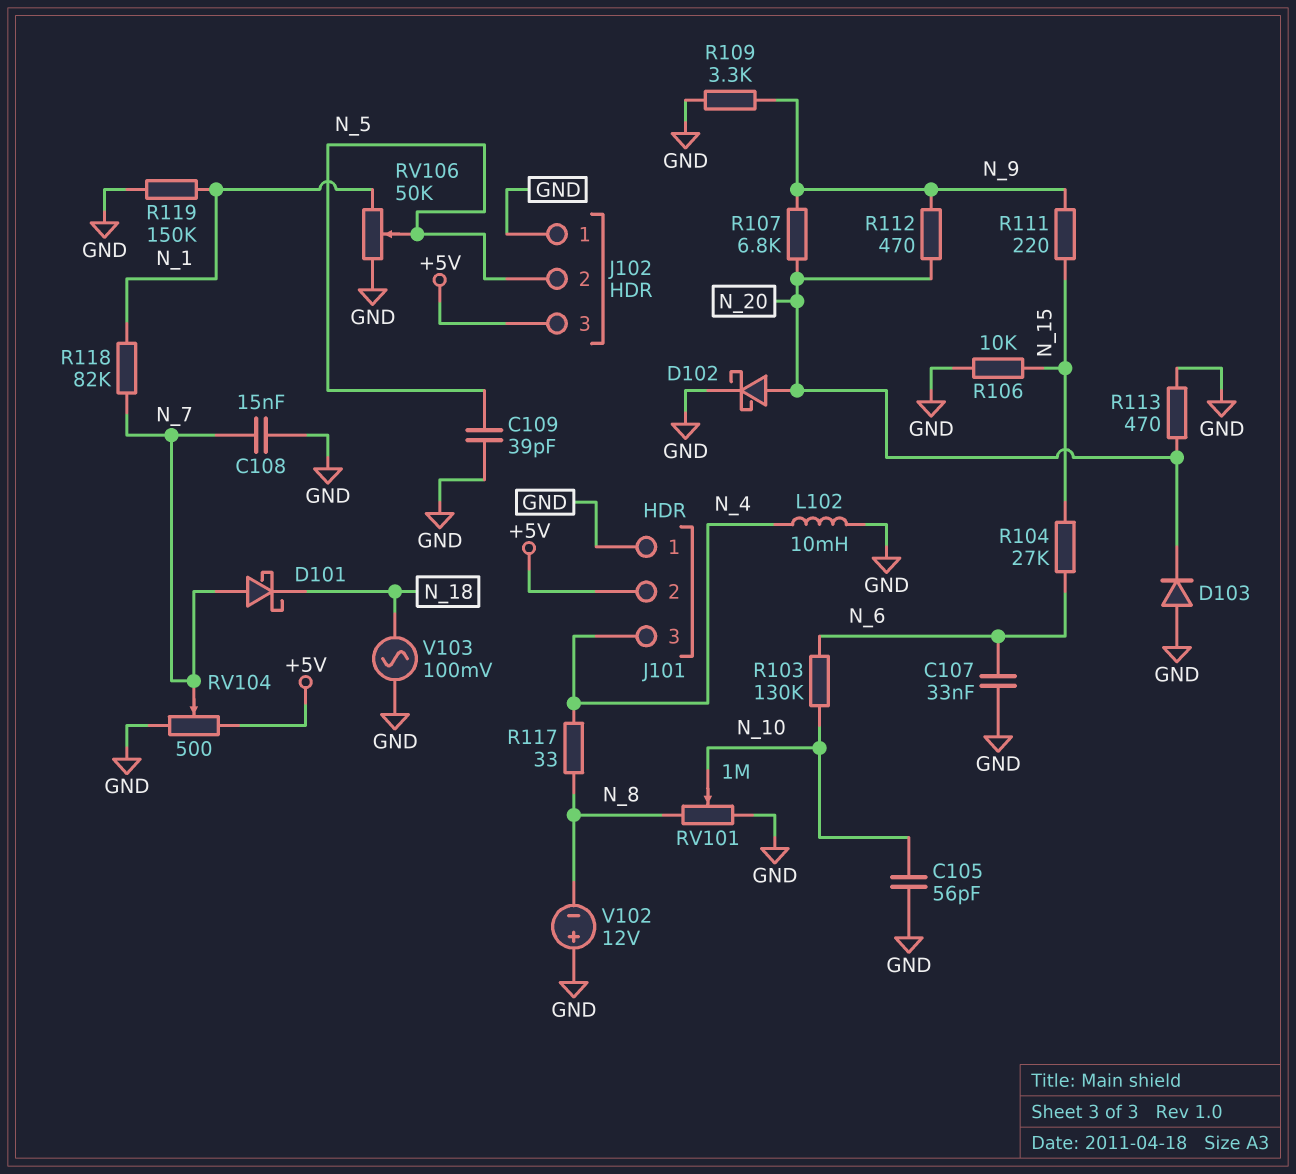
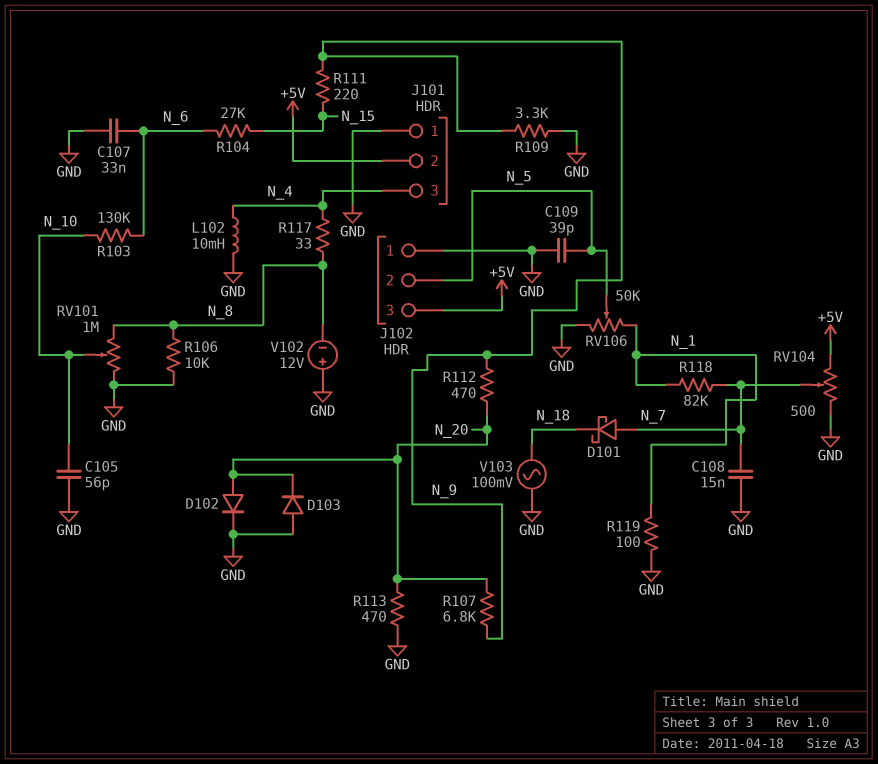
D102: schottky (A N_20, K GND) -> diode (A N_20, K GND)
R106: 10k (GND, N_15) -> 10k (GND, N_8)
R119: 150k (GND, N_1) -> 100 (GND, N_1)

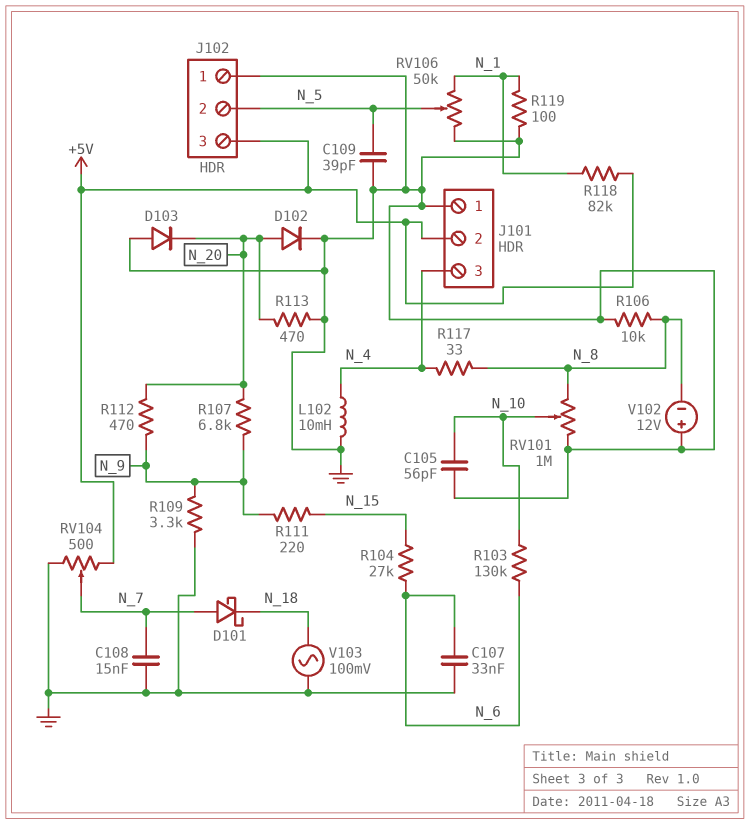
R118: 82k (N_1, N_7) -> 82k (+5V, N_1)

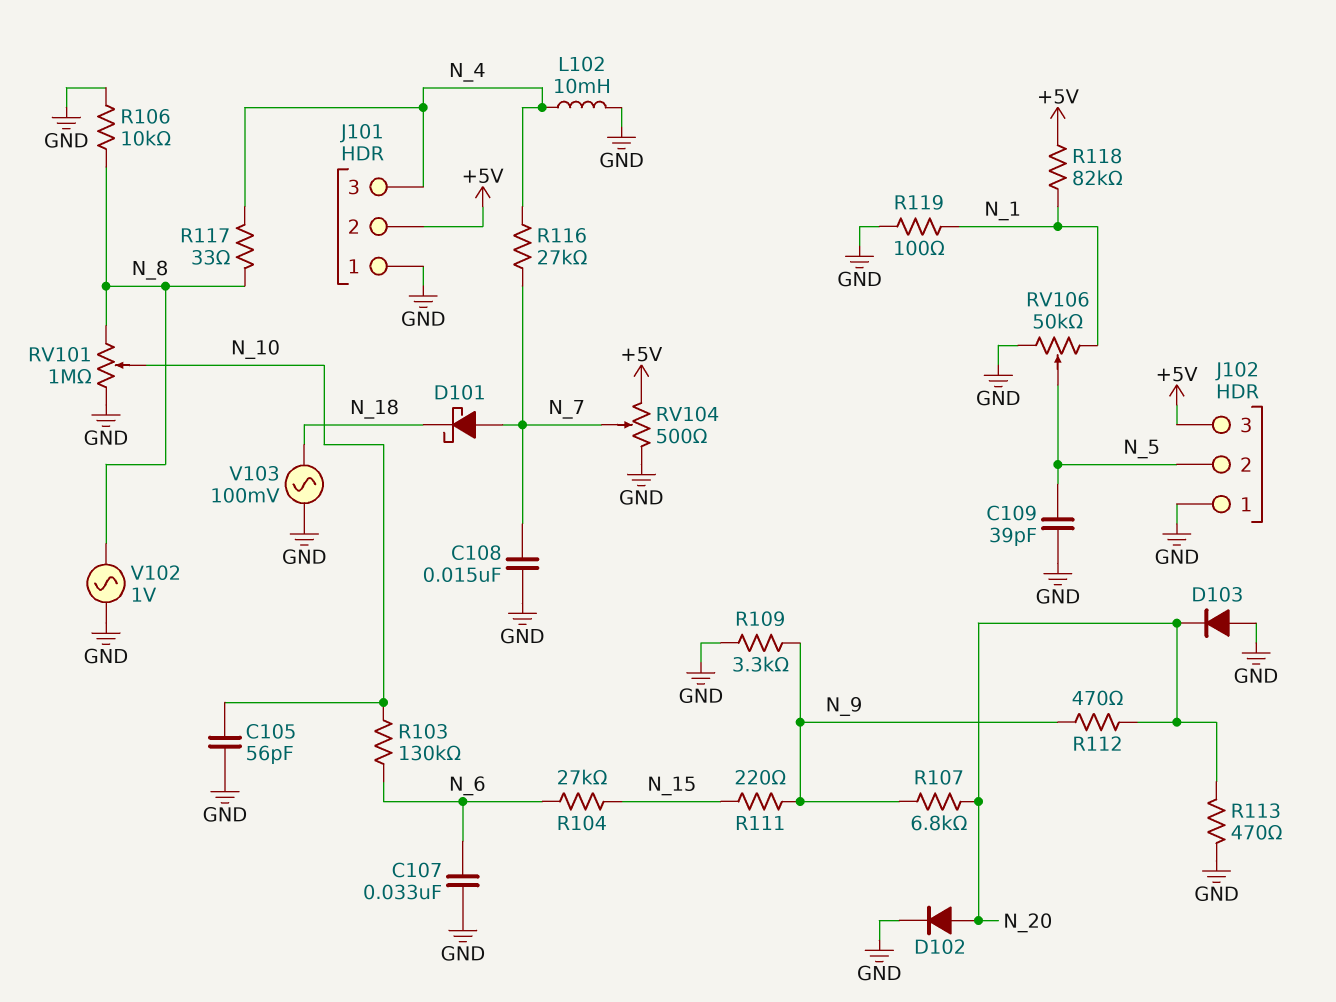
R116: none -> 27k (N_4, N_7)
V102: 12V (plus GND, minus N_8) -> AC 1V (GND, N_8)

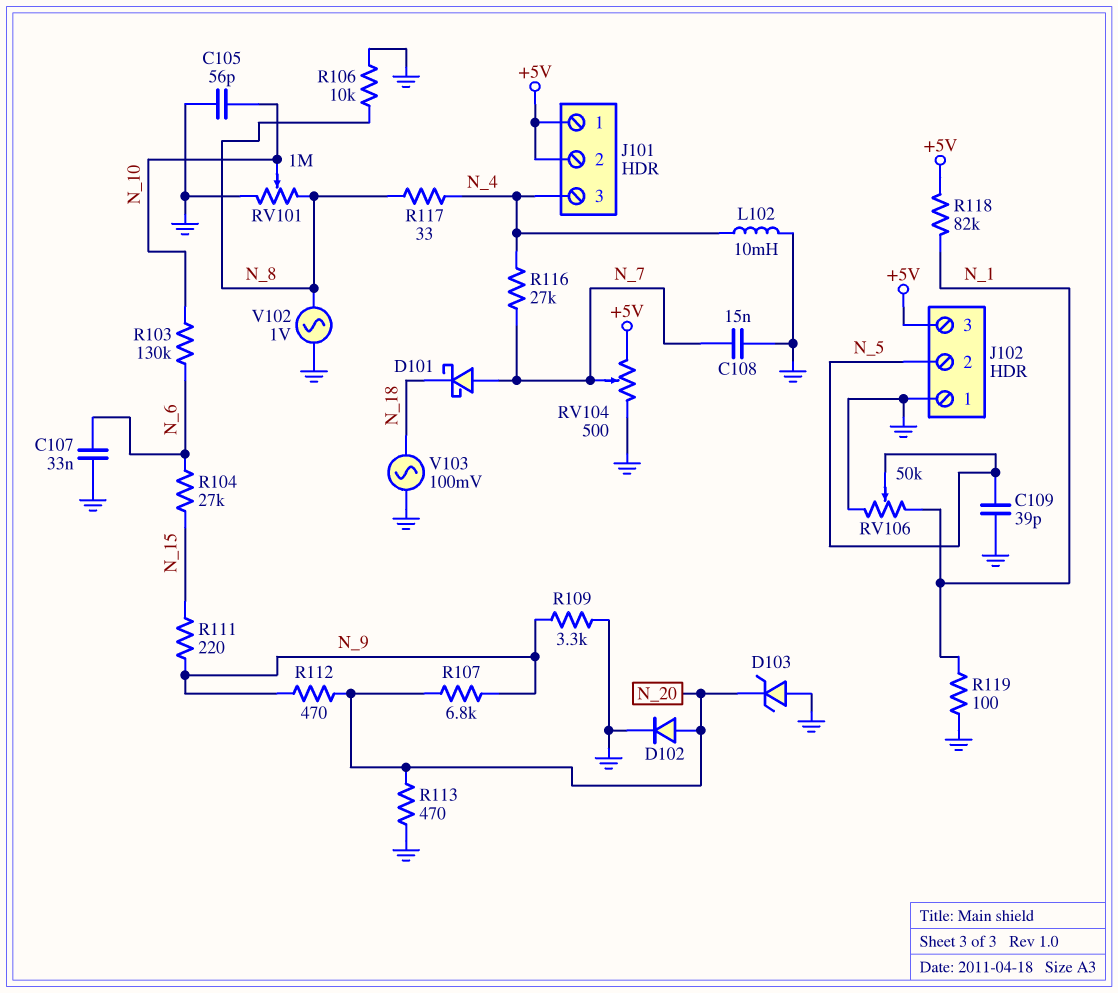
D103: diode (A GND, K N_20) -> zener (A GND, K N_20)
J101 pin 1: GND -> +5V

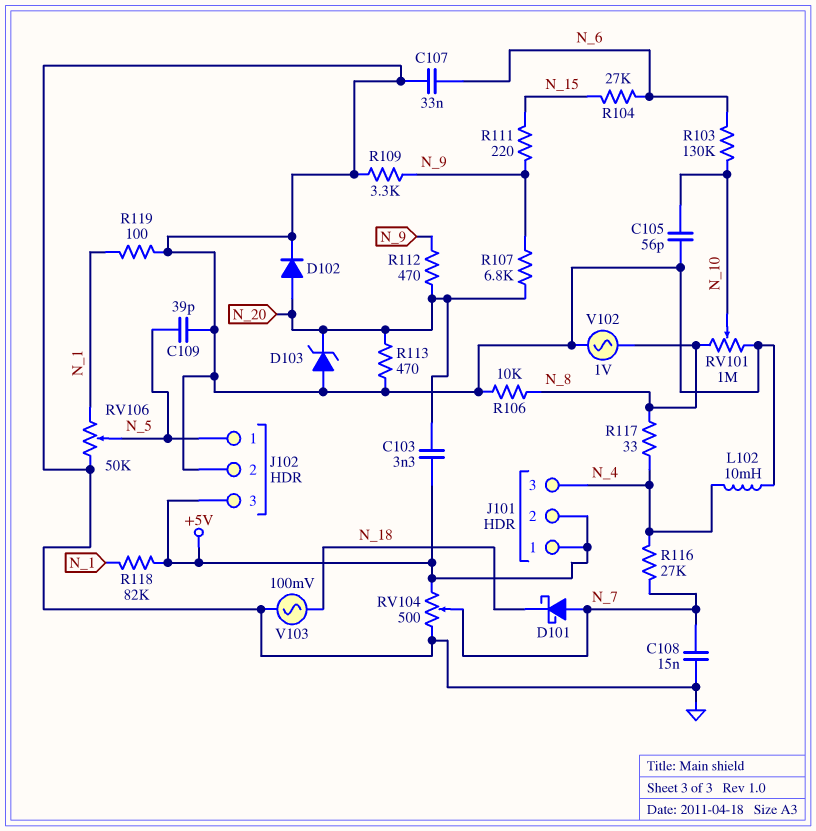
C103: none -> 3.3nF (+5V, N_20)
J102 pin 1: GND -> N_5
J102 pin 2: N_5 -> GND

